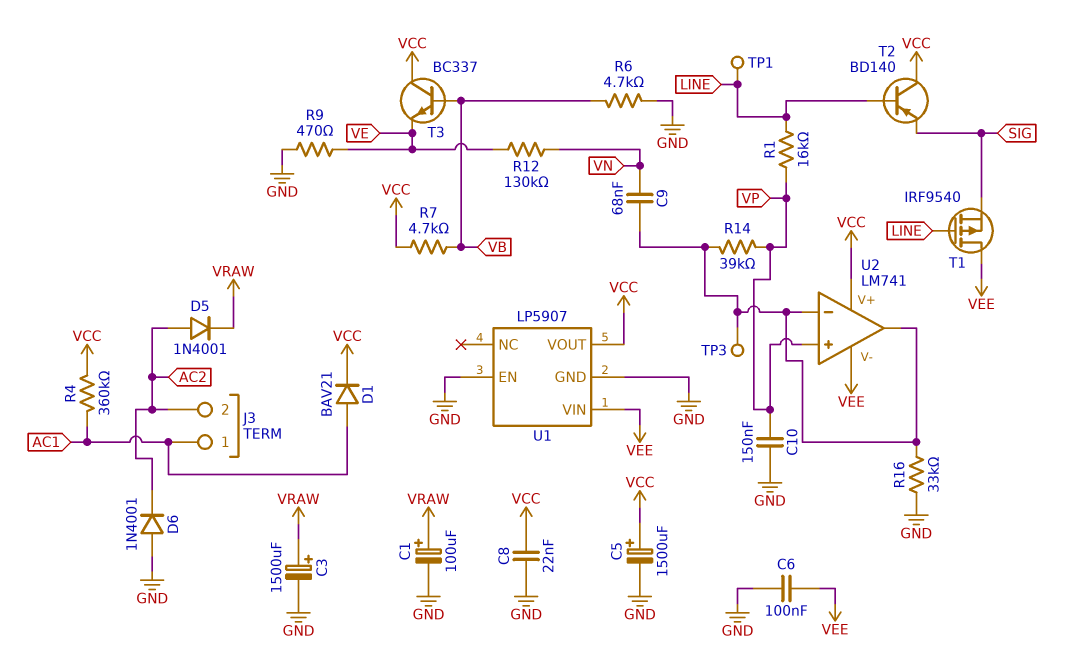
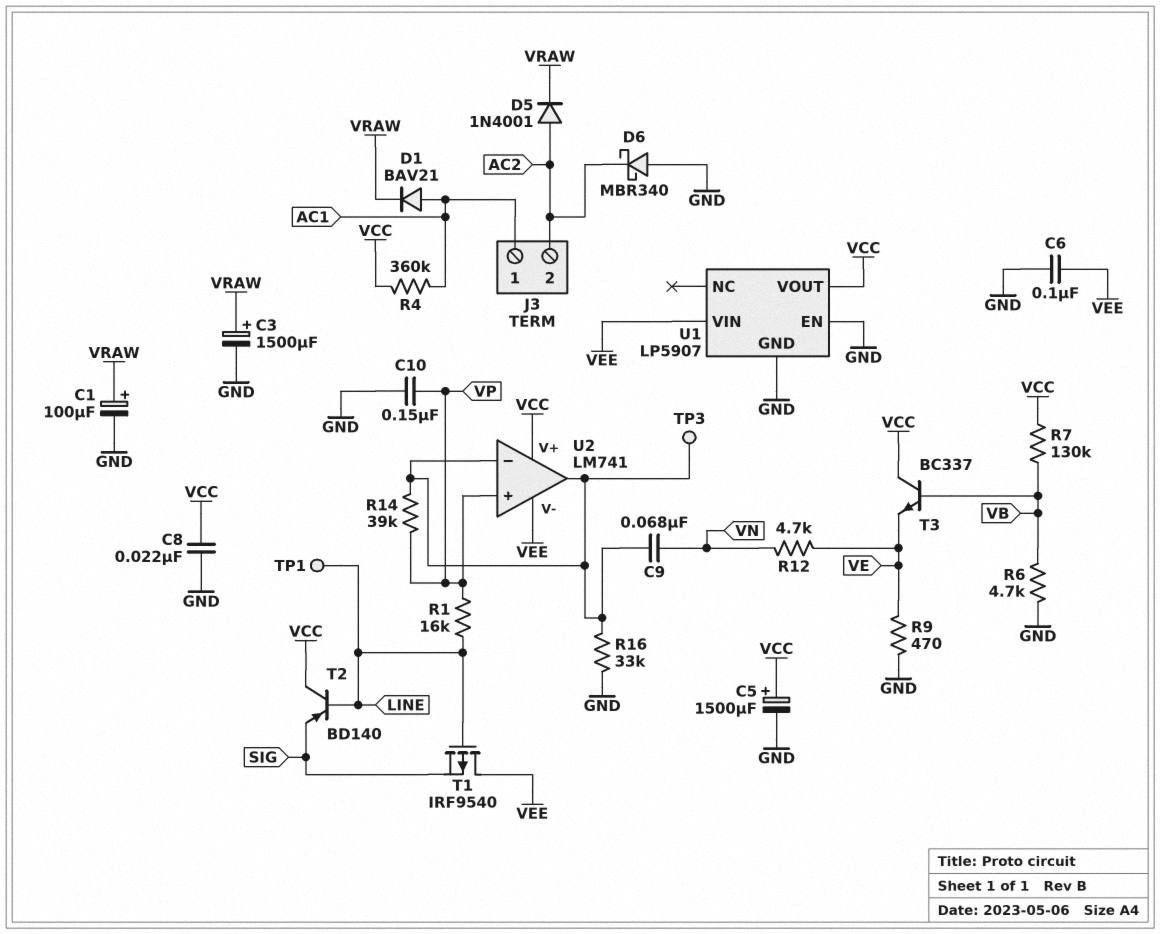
D1: diode BAV21 (A AC1, K VCC) -> diode BAV21 (A AC1, K VRAW)
D6: diode 1N4001 (A GND, K AC2) -> schottky MBR340 (A GND, K AC2)
R7: 4.7k (VB, VCC) -> 130k (VB, VCC)
R12: 130k (VE, VN) -> 4.7k (VE, VN)

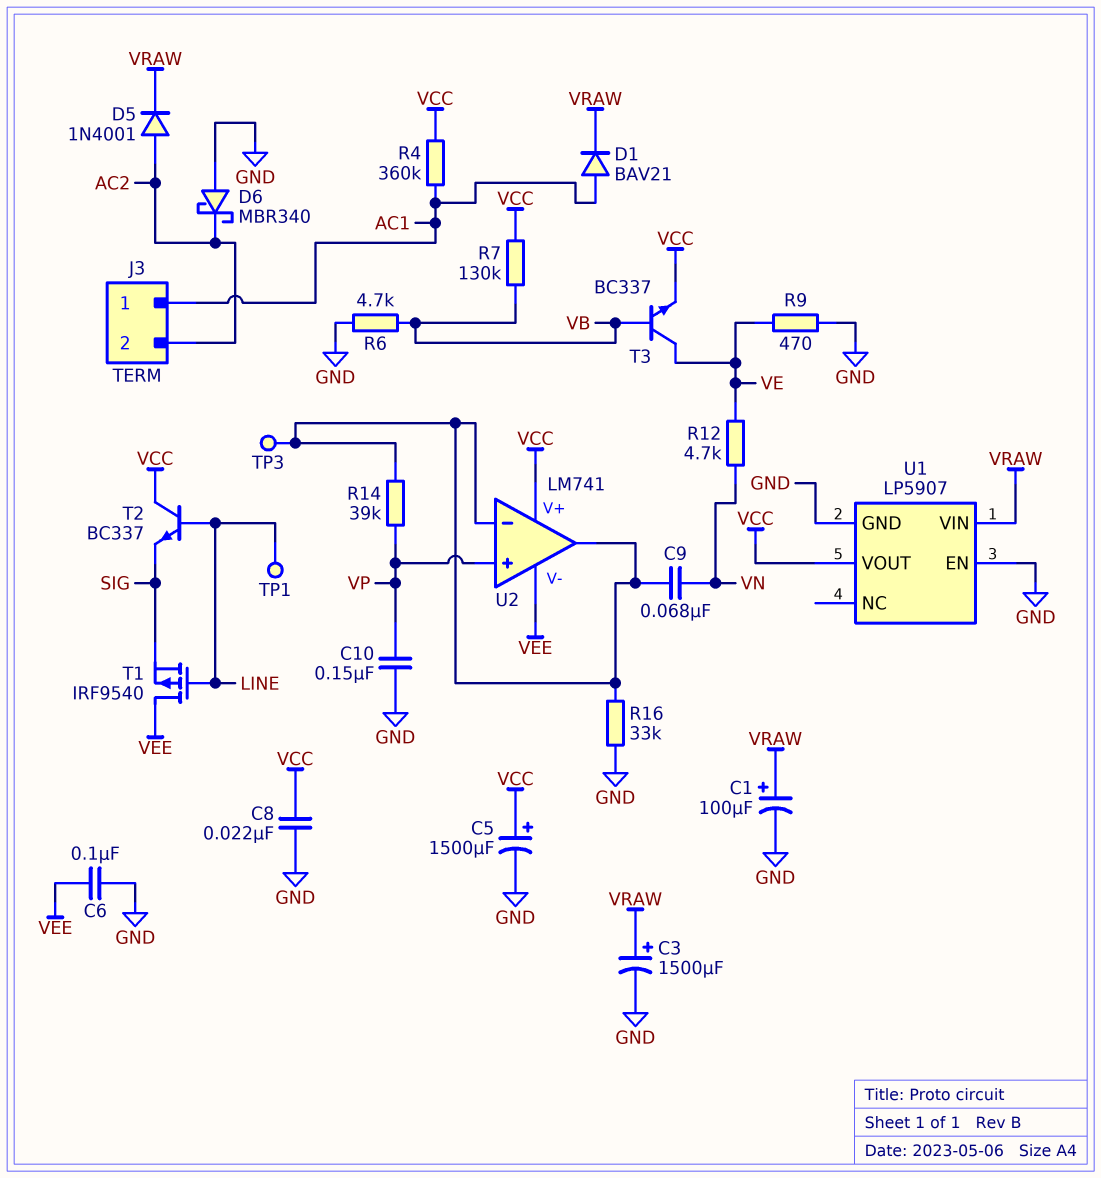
R1: 16k (LINE, VP) -> none
T2: PNP BD140 (B LINE, C VCC, E SIG) -> NPN BC337 (B LINE, C VCC, E SIG)
T3: NPN BC337 (B VB, C VCC, E VE) -> NPN BC337 (B VB, C VE, E VCC)
U1 pin VIN: VEE -> VRAW

